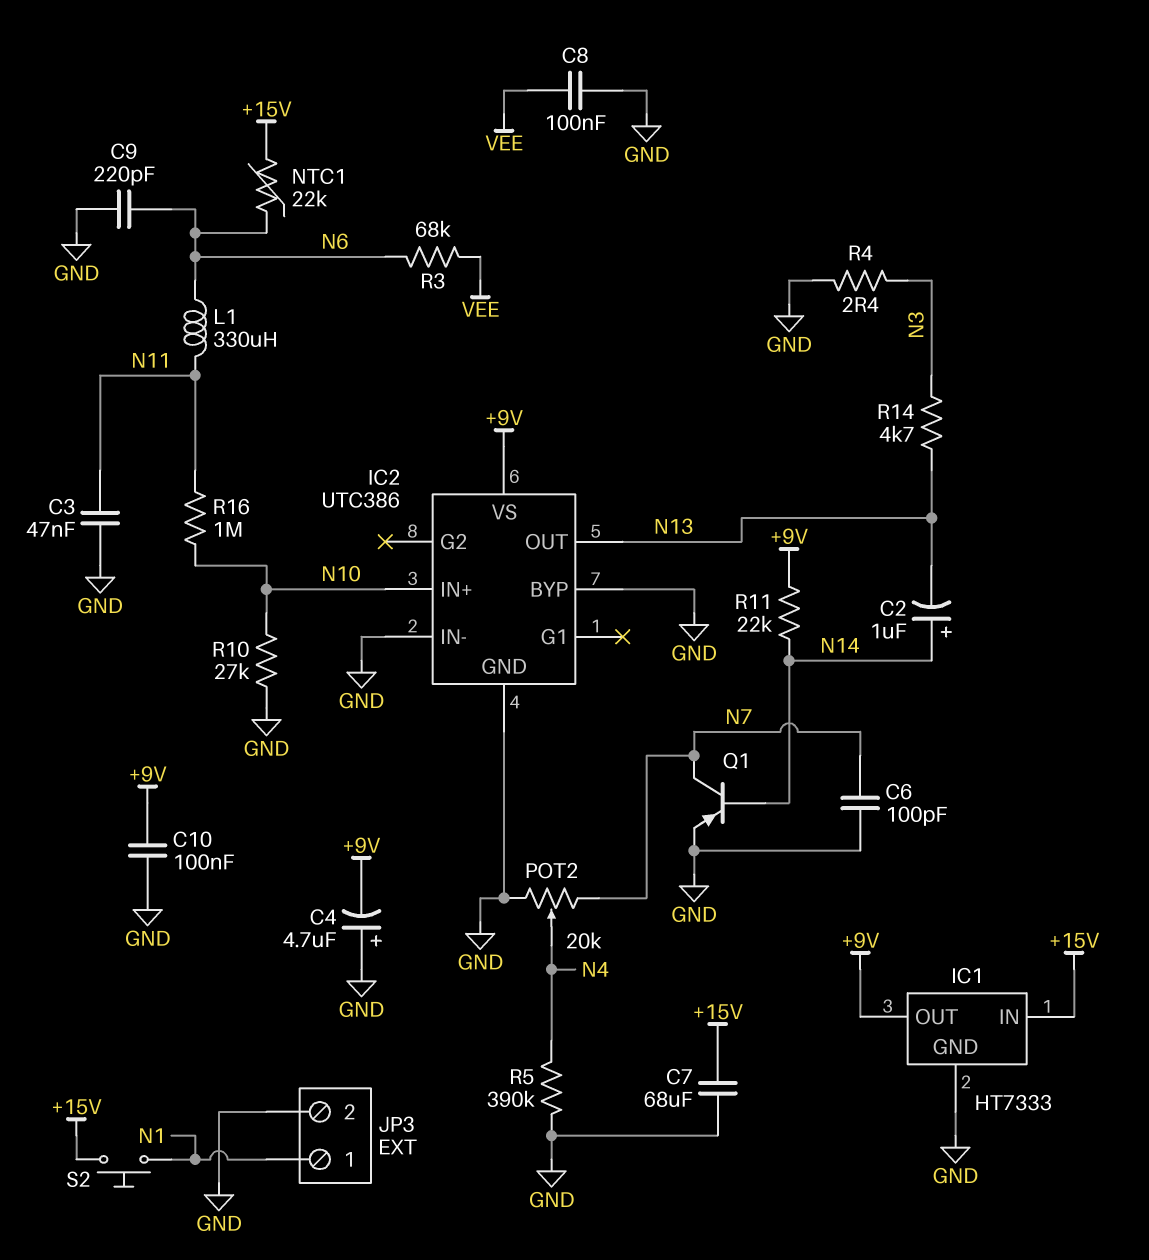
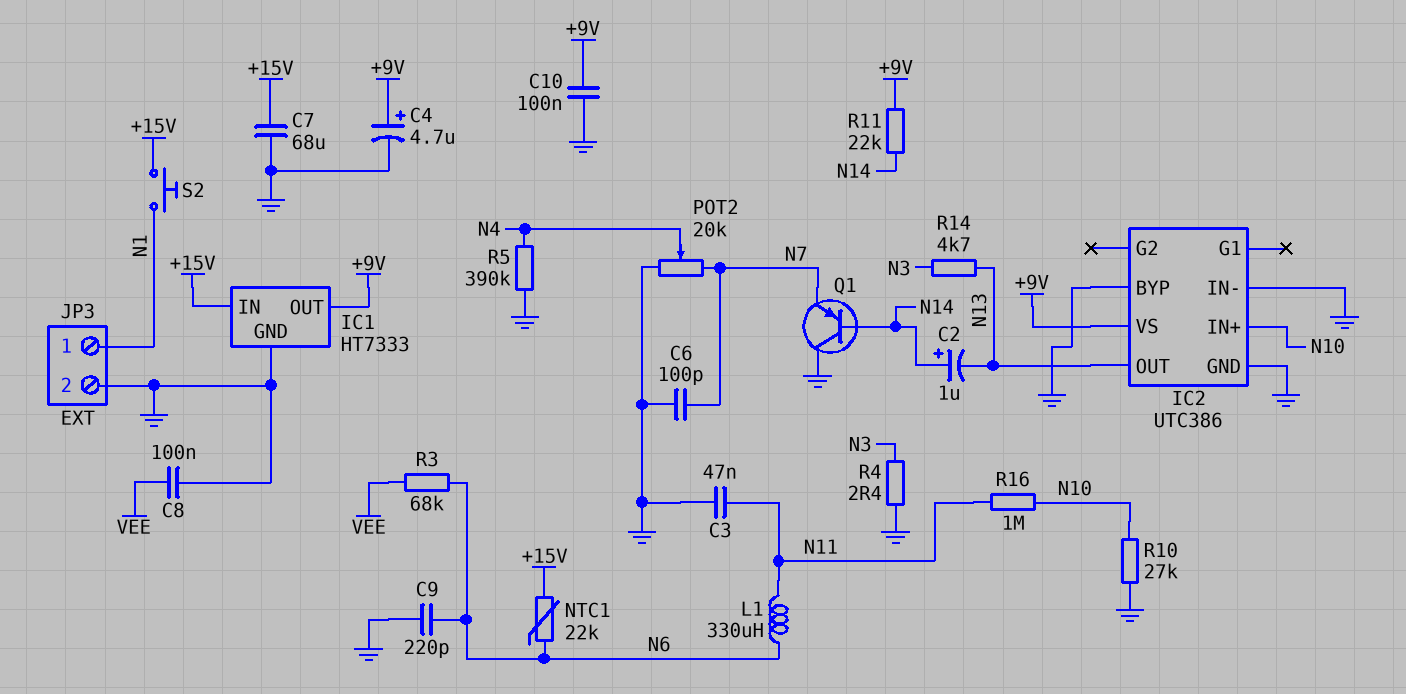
C4: 4.7uF (plus GND, minus +9V) -> 4.7uF (plus +9V, minus GND)
Q1: PNP (B N14, C N7, E GND) -> PNP (B N14, C GND, E N7)

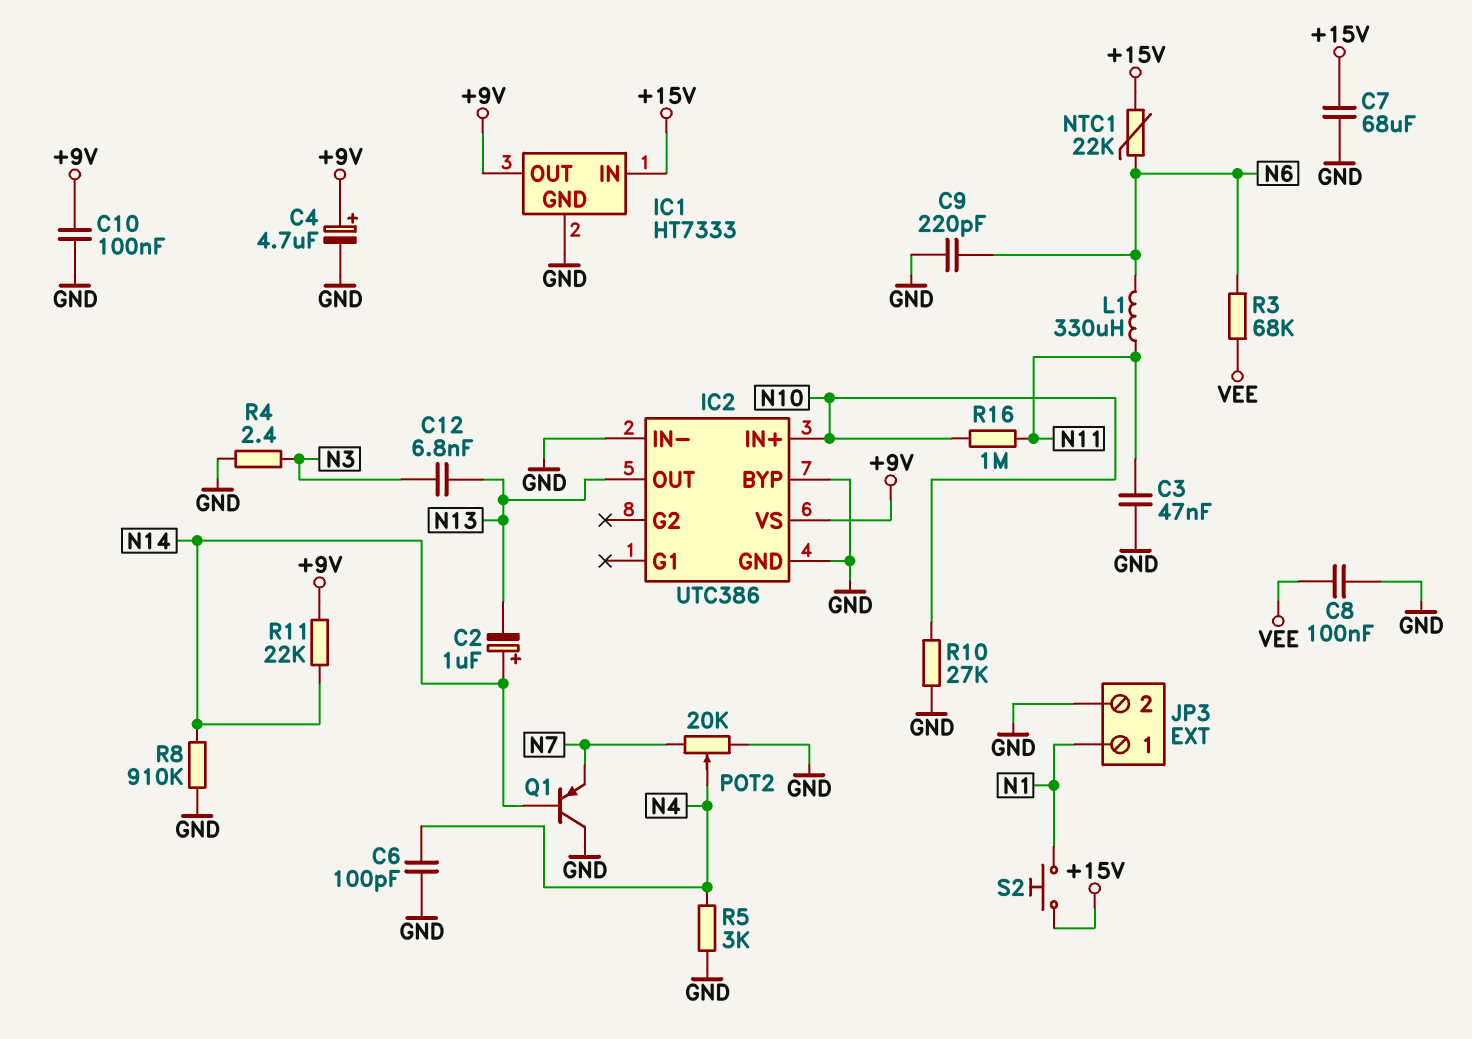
C6: 100pF (GND, N7) -> 100pF (GND, N4)
C12: none -> 6.8nF (N3, N13)
R5: 390k (GND, N4) -> 3k (GND, N4)
R8: none -> 910k (GND, N14)
R14: 4.7k (N3, N13) -> none

